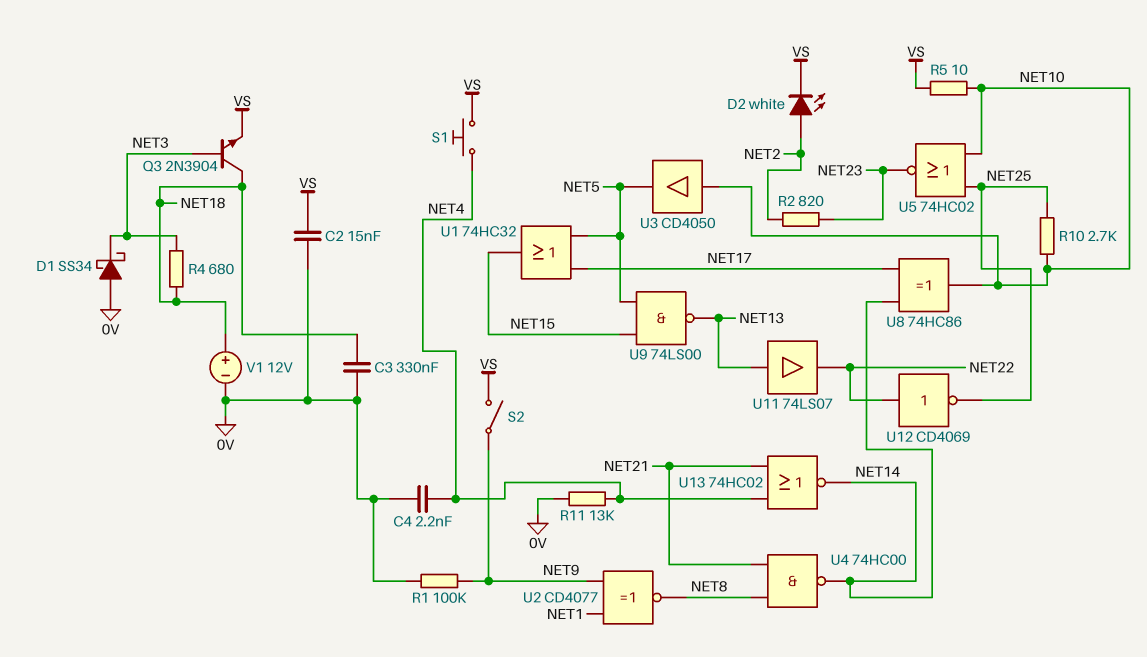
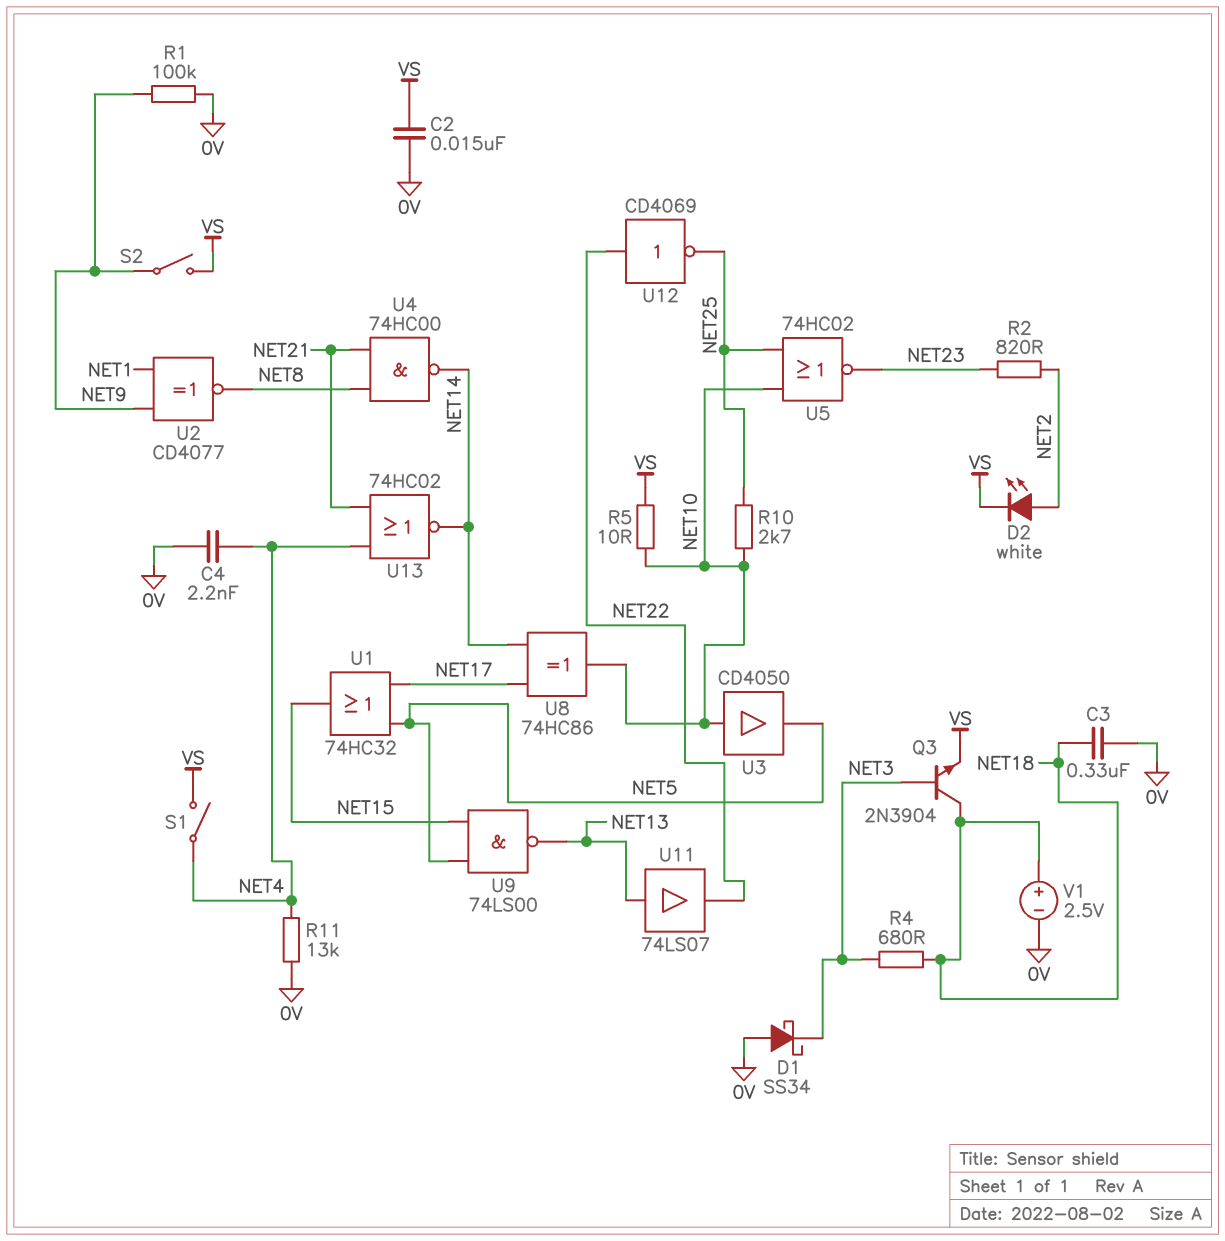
S1: button (NET4, VS) -> switch (NET4, VS)
V1: 12V (plus NET18, minus 0V) -> 2.5V (plus NET18, minus 0V)

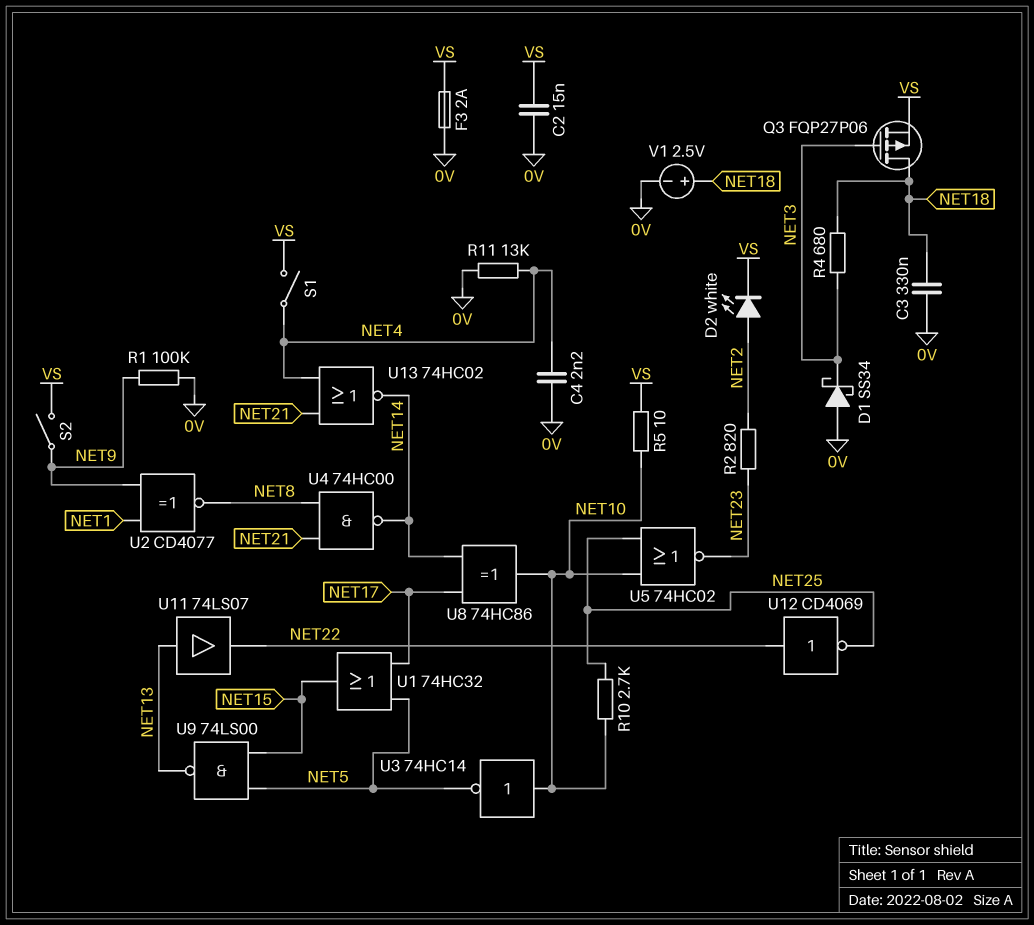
F3: none -> 2A (0V, VS)
Q3: NPN 2N3904 (B NET3, C NET18, E VS) -> PMOS FQP27P06 (G NET3, D NET18, S VS)
U3: buffer CD4050 (in NET10, out NET5) -> NOT 74HC14 (in NET10, out NET5)

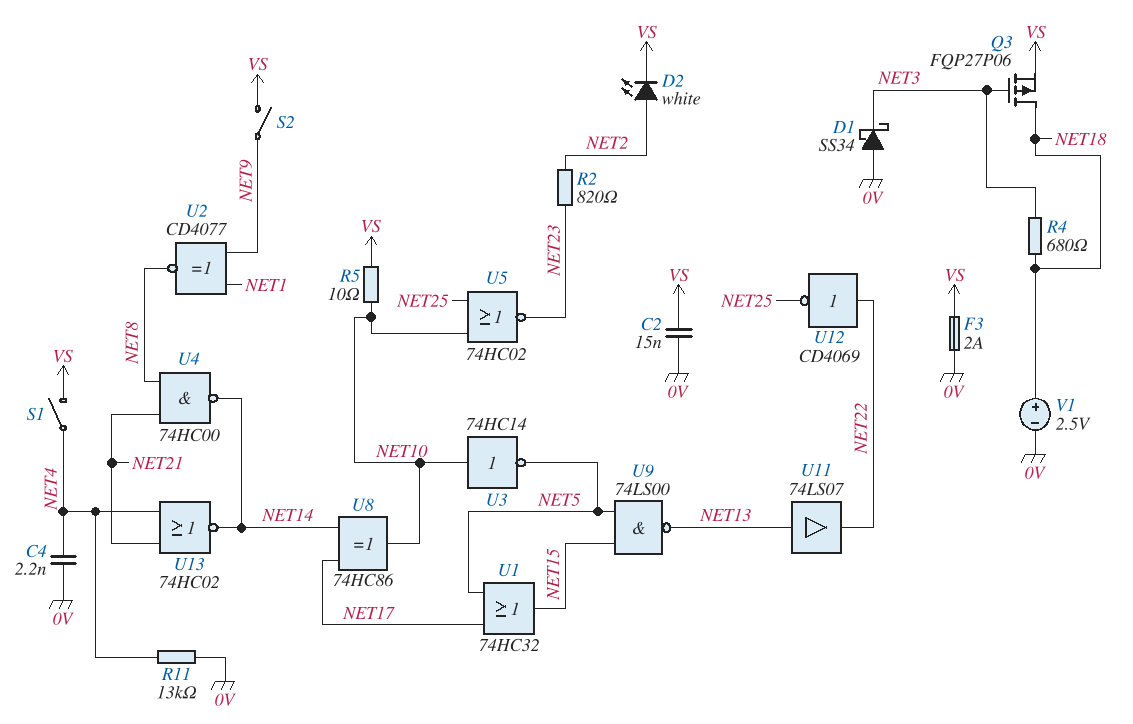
C3: 330nF (0V, NET18) -> none
R1: 100k (0V, NET9) -> none
R10: 2.7k (NET10, NET25) -> none

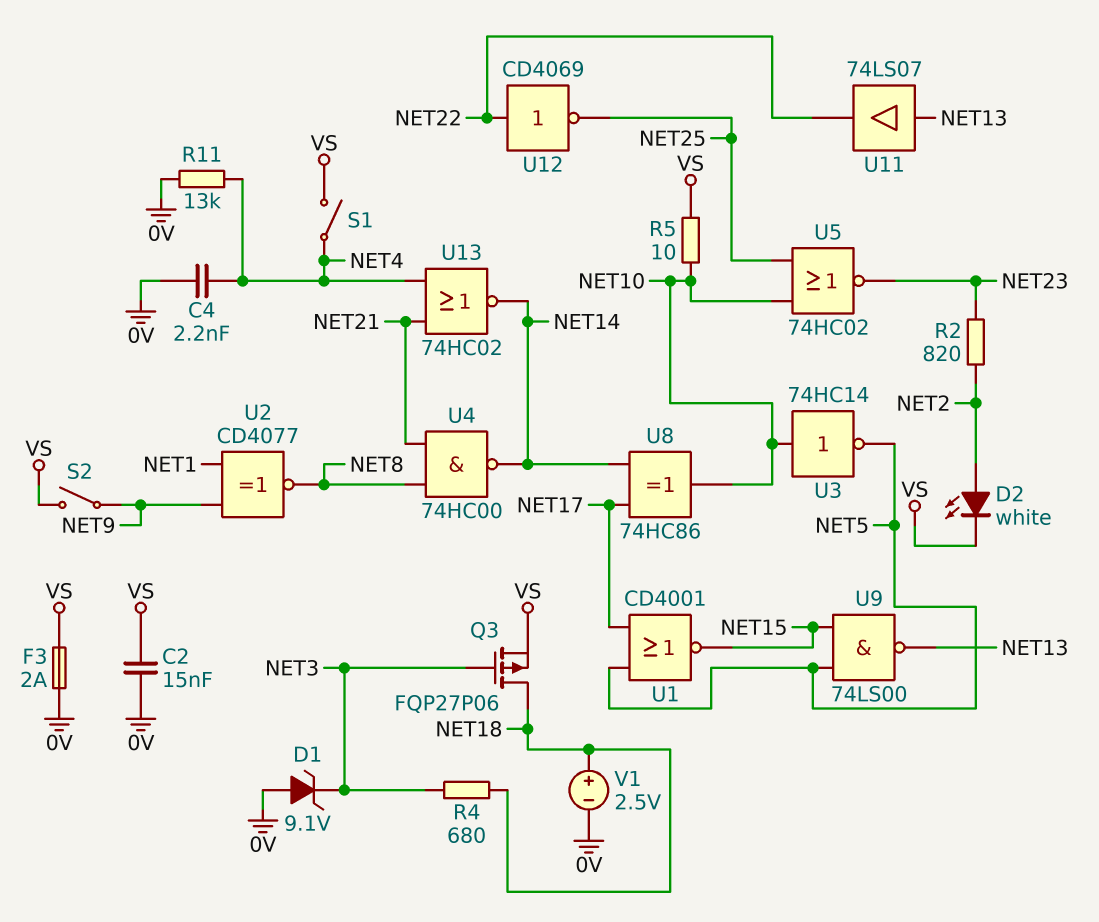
D1: schottky SS34 (A 0V, K NET3) -> zener 9.1V (A 0V, K NET3)
U1: OR 74HC32 (in NET5, in NET17, out NET15) -> NOR CD4001 (in NET5, in NET17, out NET15)

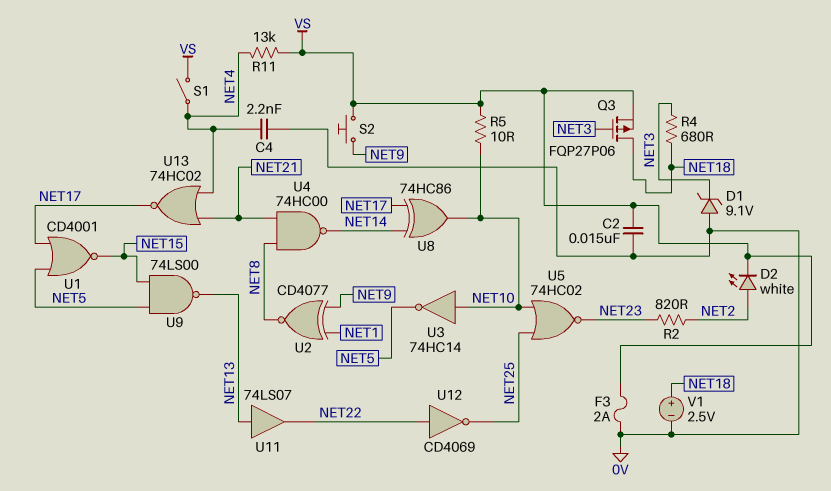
R11: 13k (0V, NET4) -> 13k (NET4, VS)
S2: switch (NET9, VS) -> button (NET9, VS)
U13: NOR 74HC02 (in NET4, in NET21, out NET14) -> NOR 74HC02 (in NET4, in NET21, out NET17)

